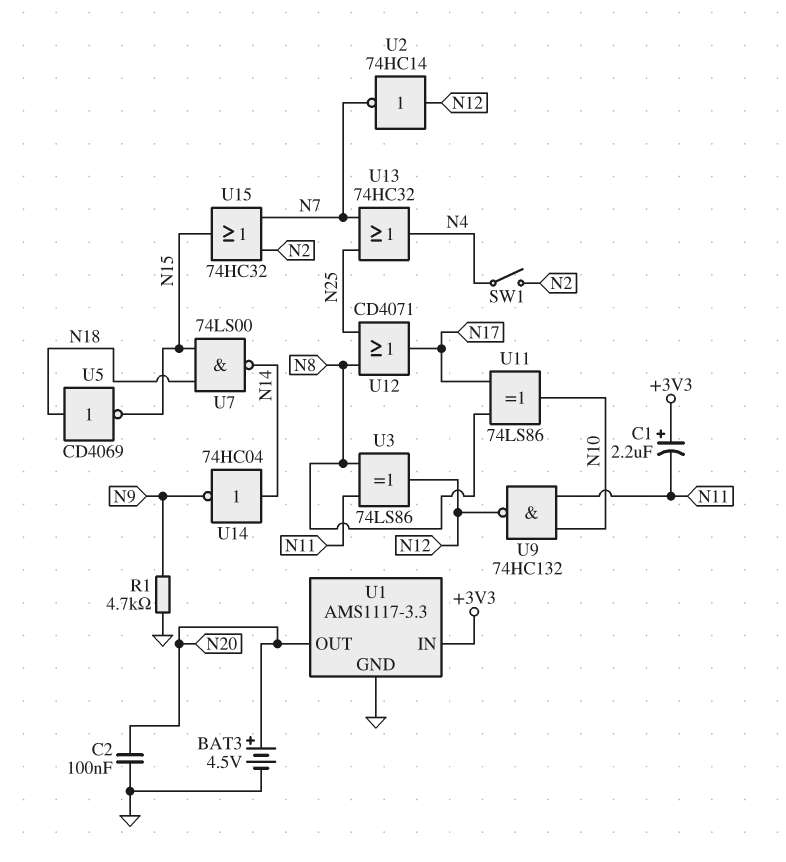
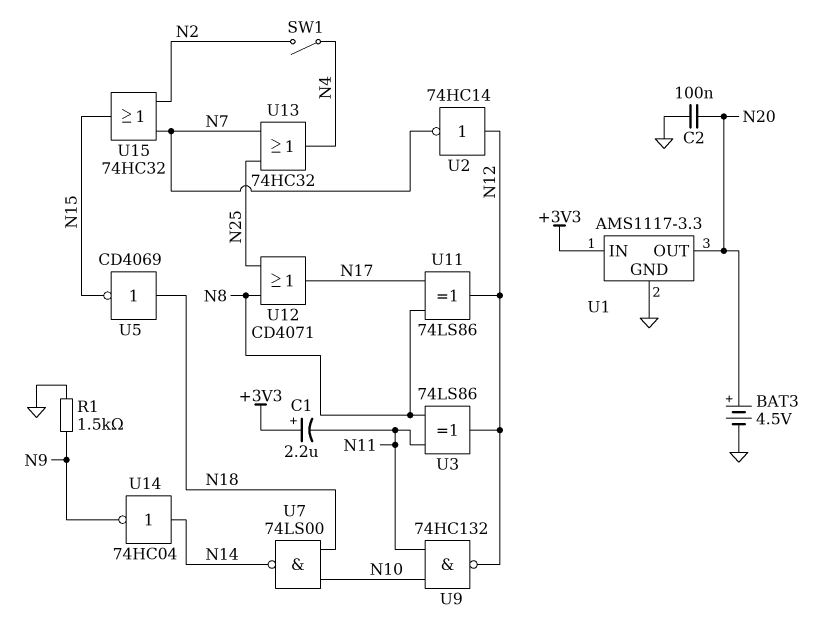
R1: 4.7k (GND, N9) -> 1.5k (GND, N9)
U7: NAND 74LS00 (in N15, in N18, out N14) -> NAND 74LS00 (in N10, in N18, out N14)
U11: XOR 74LS86 (in N8, in N17, out N10) -> XOR 74LS86 (in N8, in N17, out N12)

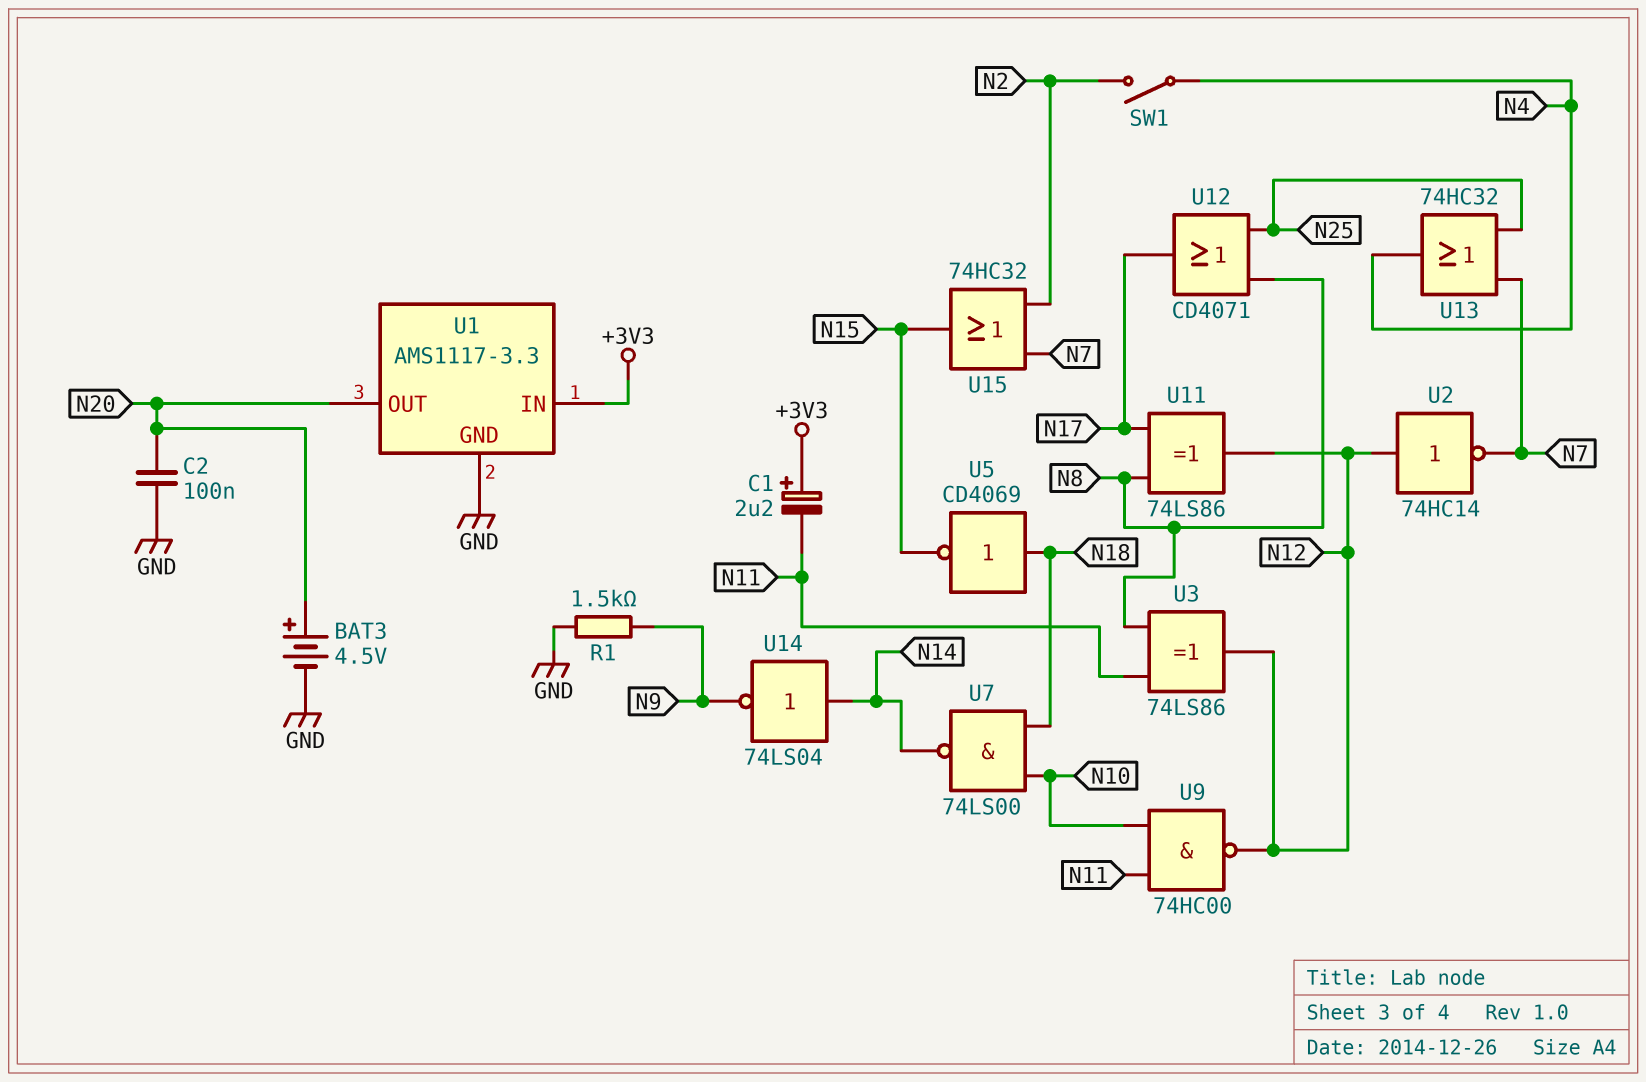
U9: NAND 74HC132 (in N10, in N11, out N12) -> NAND 74HC00 (in N10, in N11, out N12)
U14: NOT 74HC04 (in N14, out N9) -> NOT 74LS04 (in N14, out N9)

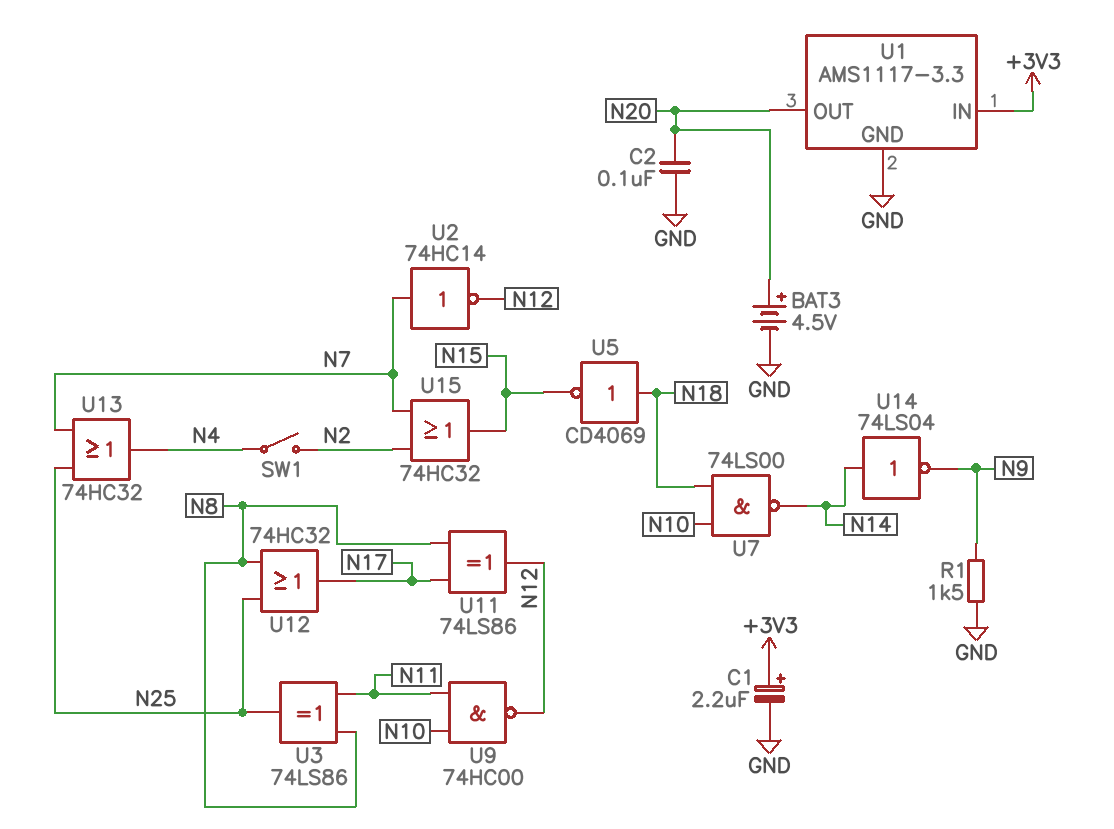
C1: 2.2uF (plus +3V3, minus N11) -> 2.2uF (plus +3V3, minus GND)
U2: NOT 74HC14 (in N12, out N7) -> NOT 74HC14 (in N7, out N12)
U3: XOR 74LS86 (in N8, in N11, out N12) -> XOR 74LS86 (in N8, in N11, out N25)
U12: OR CD4071 (in N8, in N25, out N17) -> OR 74HC32 (in N8, in N25, out N17)

